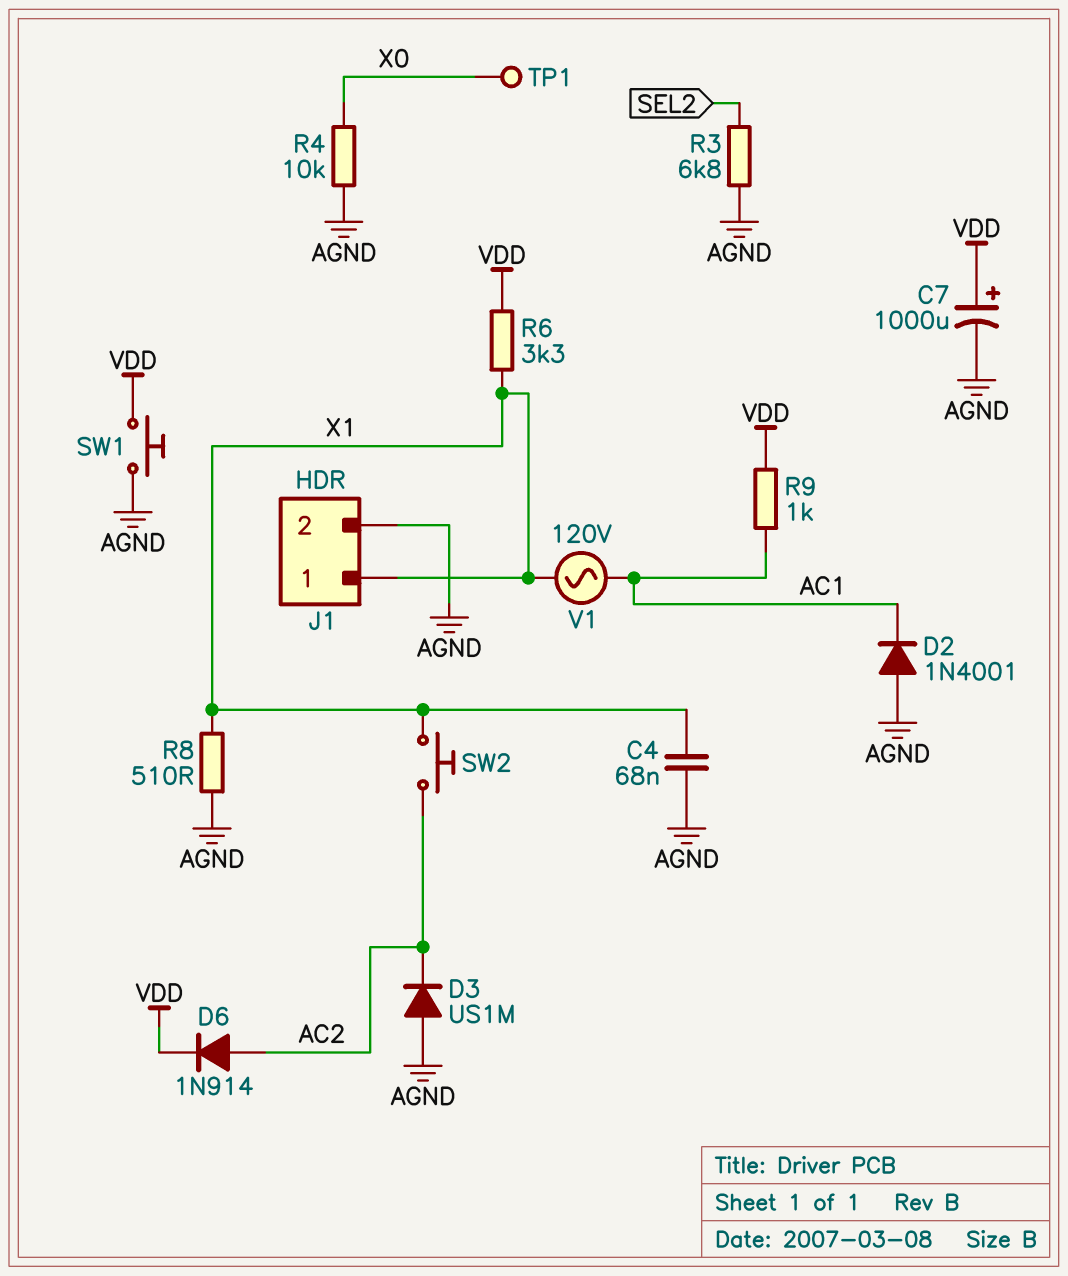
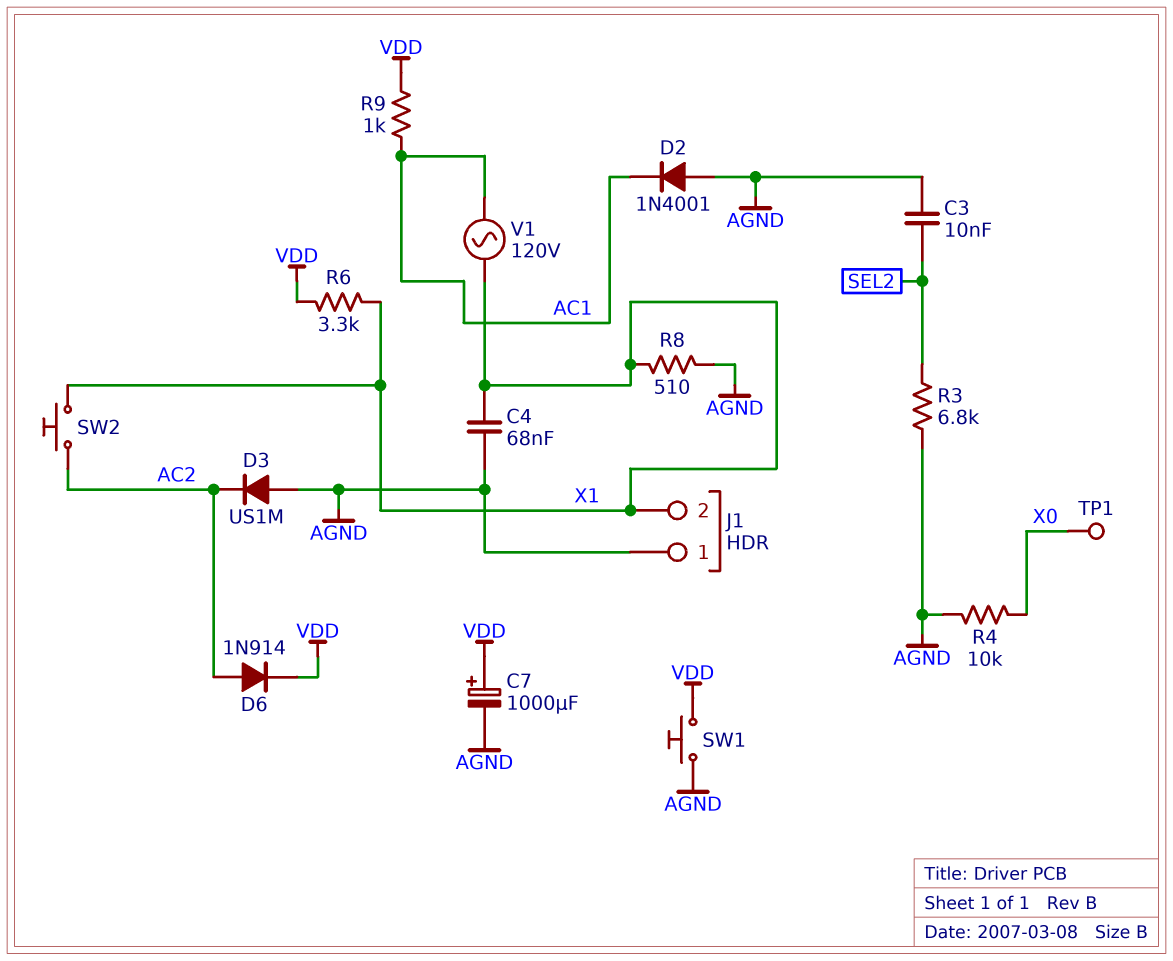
C3: none -> 10nF (AGND, SEL2)
J1 pin 1: X1 -> AGND
J1 pin 2: AGND -> X1

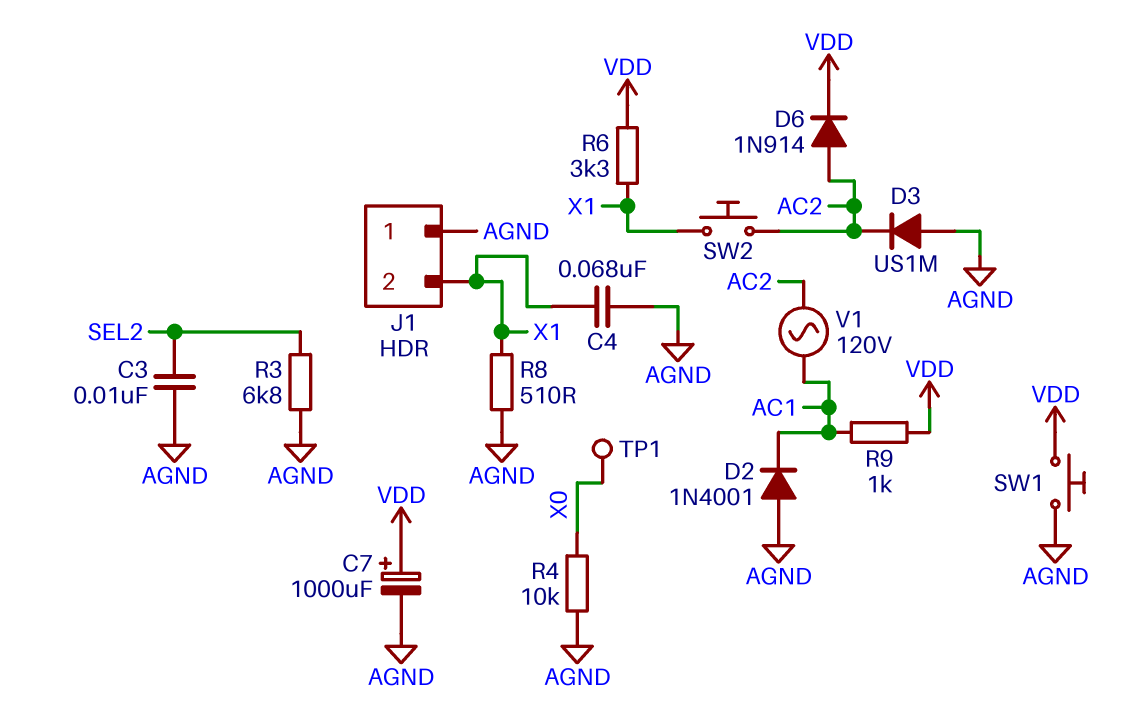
V1: AC 120V (AC1, X1) -> AC 120V (AC1, AC2)

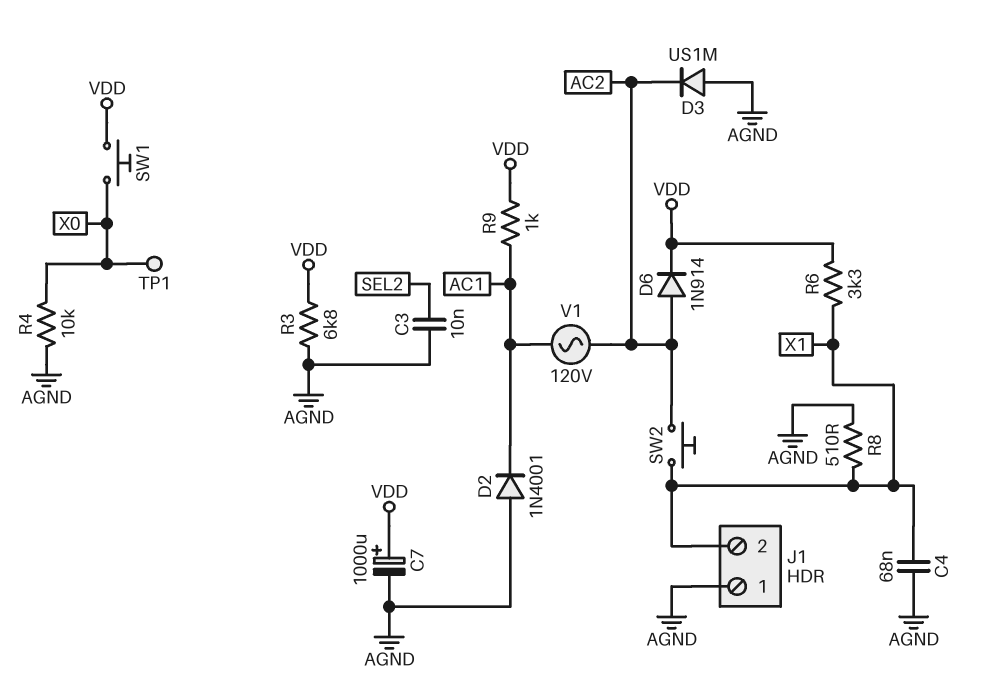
R3: 6.8k (AGND, SEL2) -> 6.8k (AGND, VDD)
SW1: button (AGND, VDD) -> button (VDD, X0)

